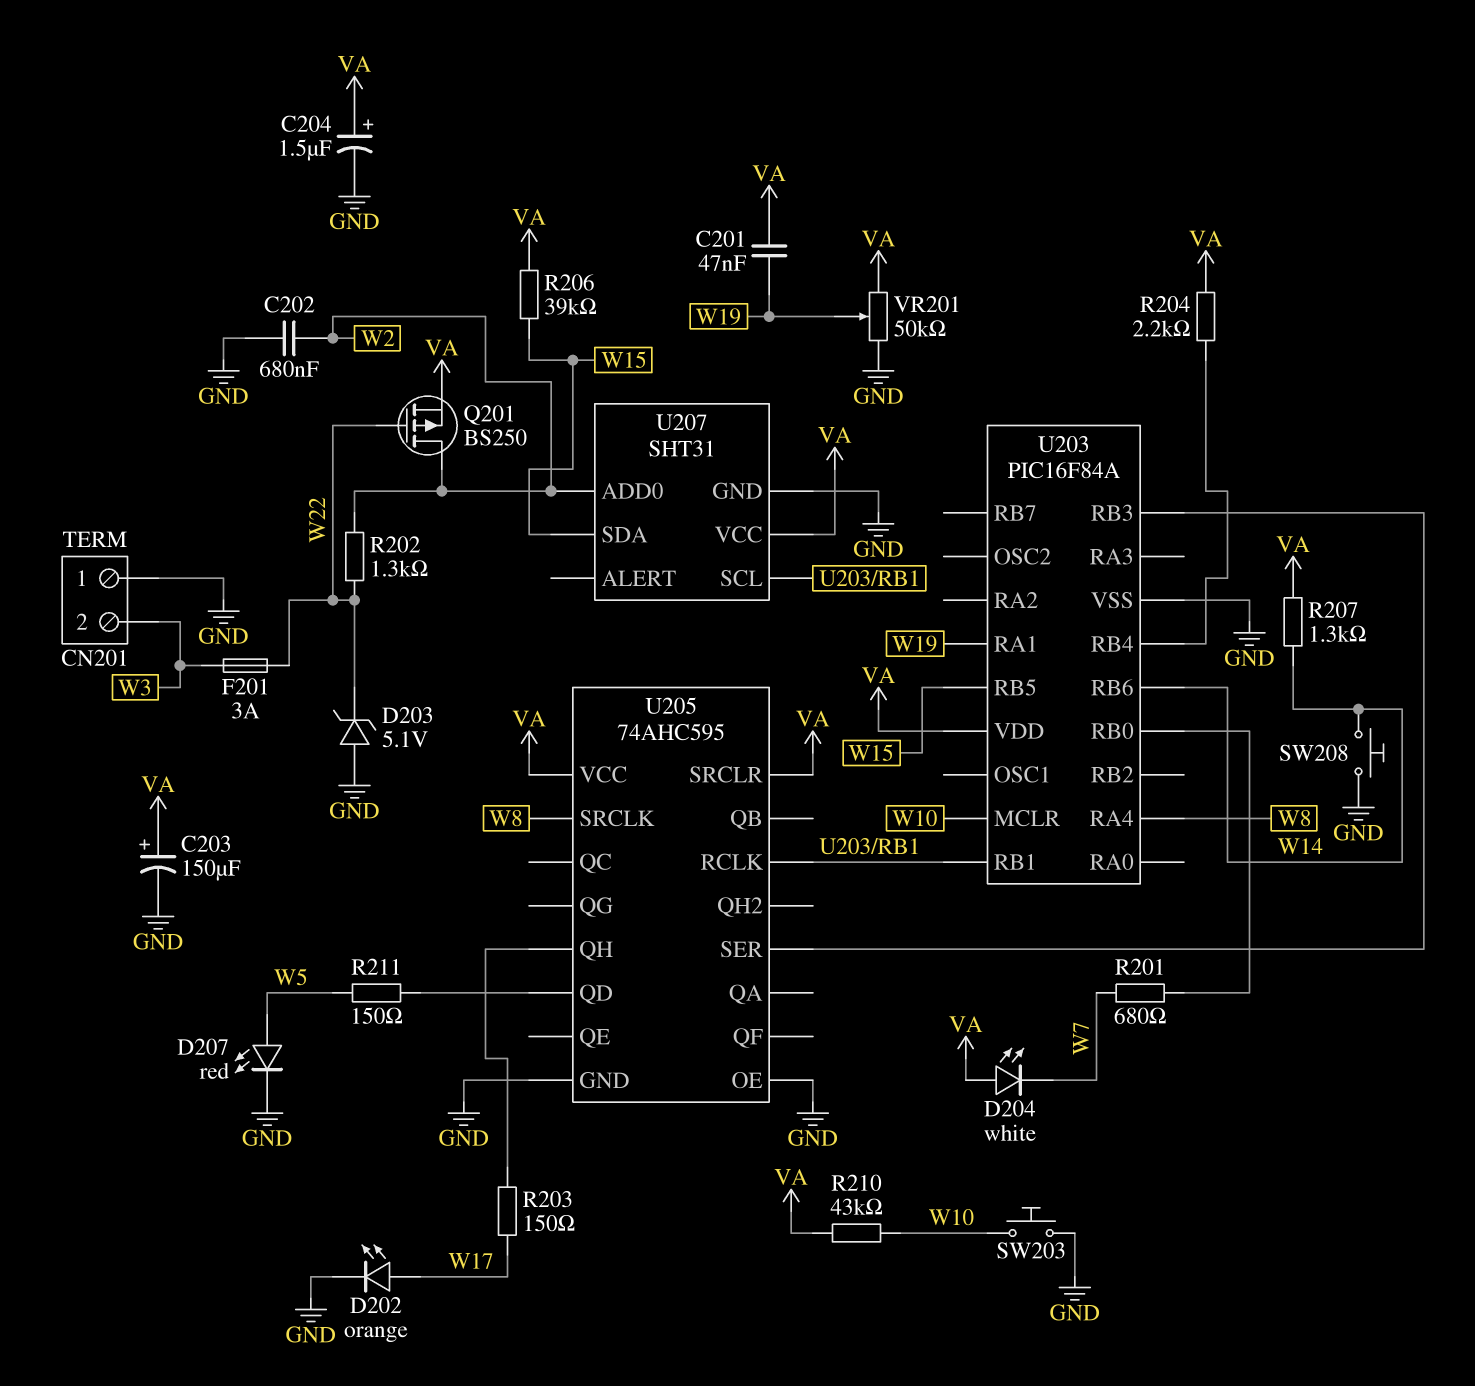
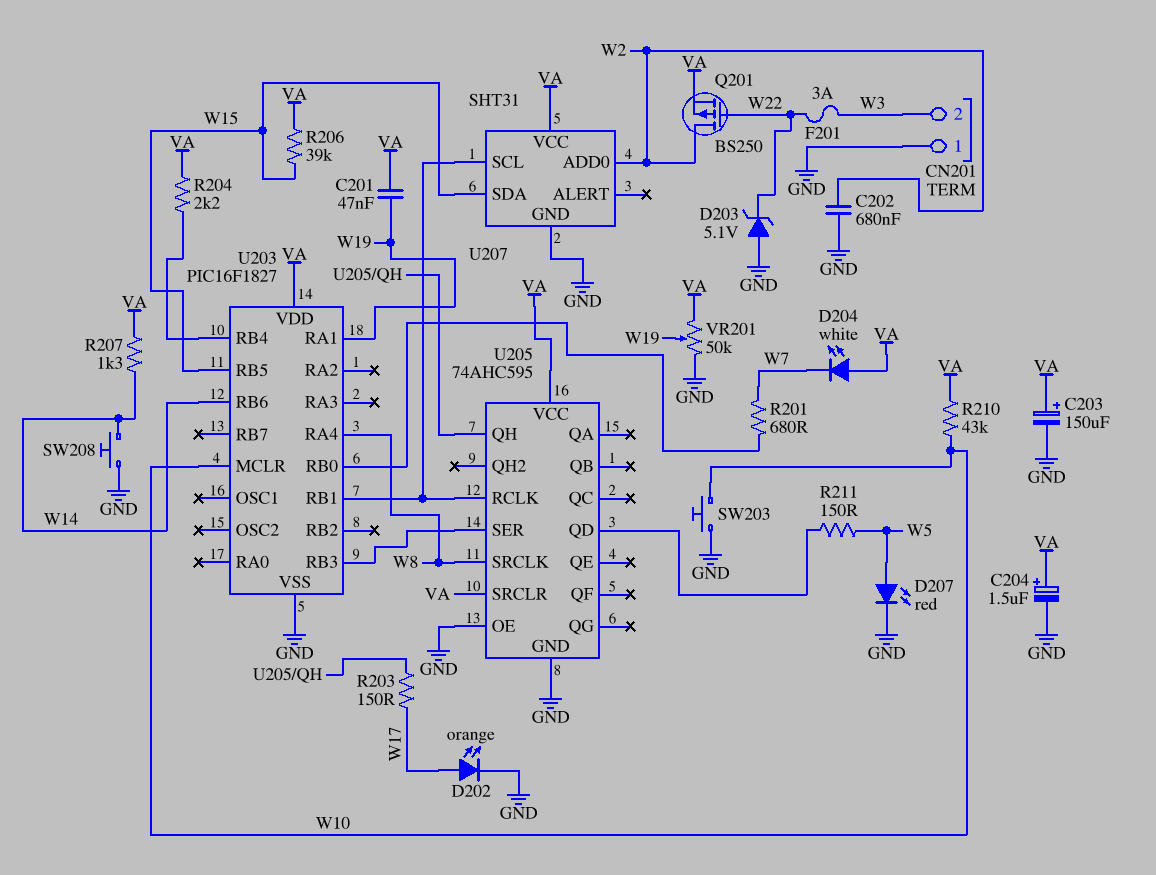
R202: 1.3k (W2, W22) -> none
U203: PIC16F84A -> PIC16F1827

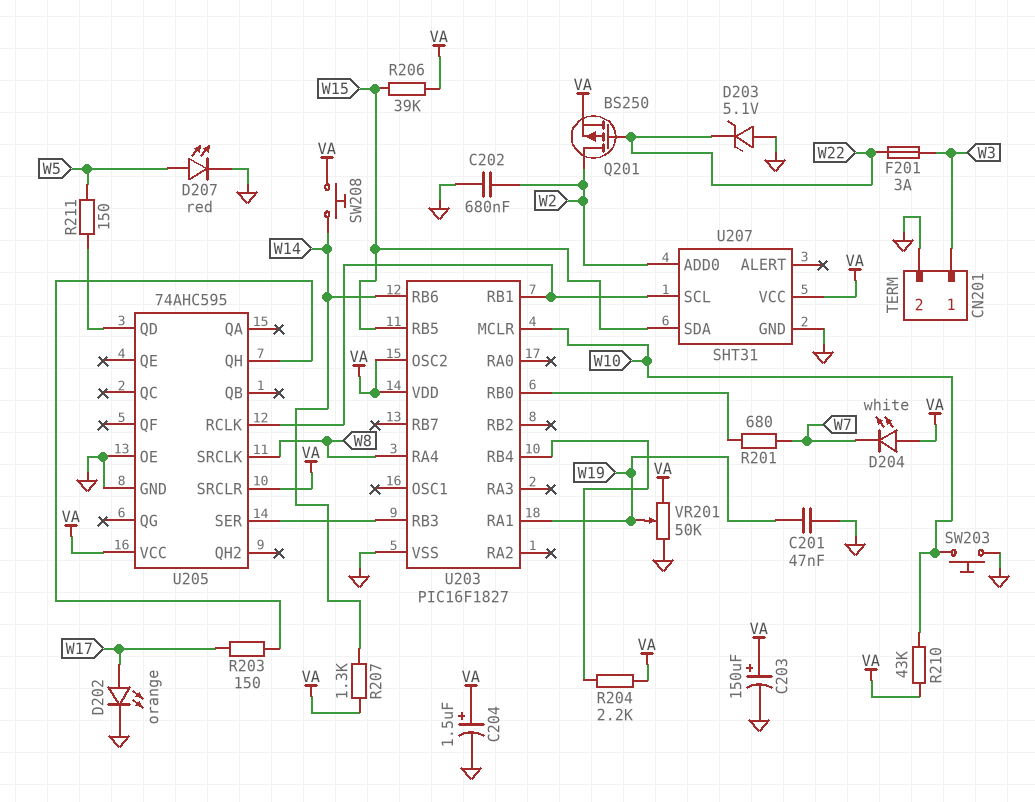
C201: 47nF (VA, W19) -> 47nF (GND, W19)
CN201 pin 1: GND -> W3
CN201 pin 2: W3 -> GND
SW208: button (GND, W14) -> button (VA, W14)
U203 pin OSC2: none -> VA

